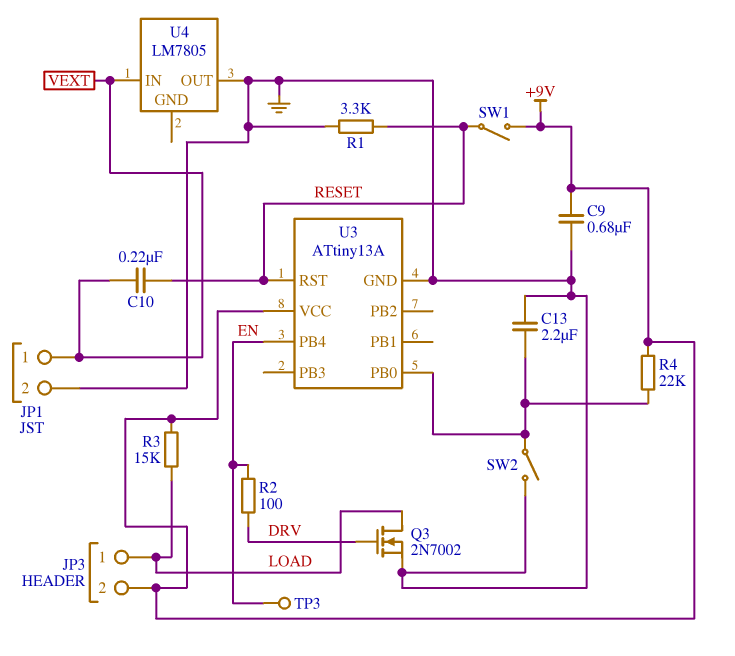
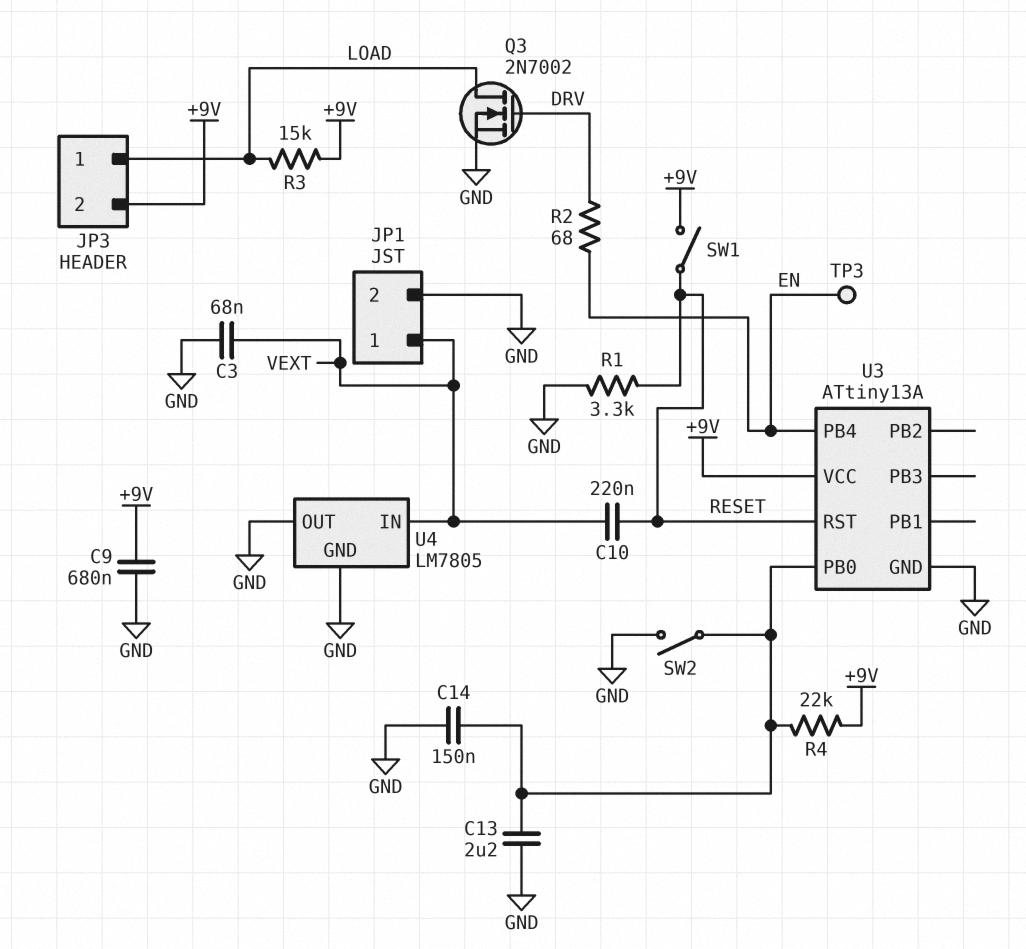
C3: none -> 68nF (GND, VEXT)
C14: none -> 150nF (GND, U3/PB0)
R2: 100 (DRV, EN) -> 68 (DRV, EN)
U4 pin GND: none -> GND

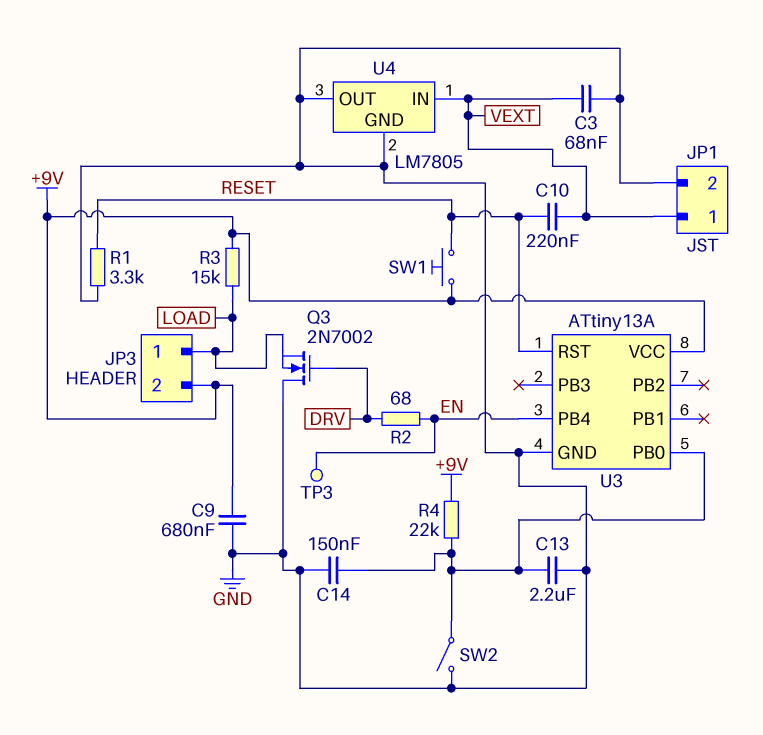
Q3: NMOS 2N7002 (G DRV, D LOAD, S GND) -> NMOS 2N7002 (G DRV, D GND, S LOAD)
SW1: switch (+9V, RESET) -> button (+9V, RESET)

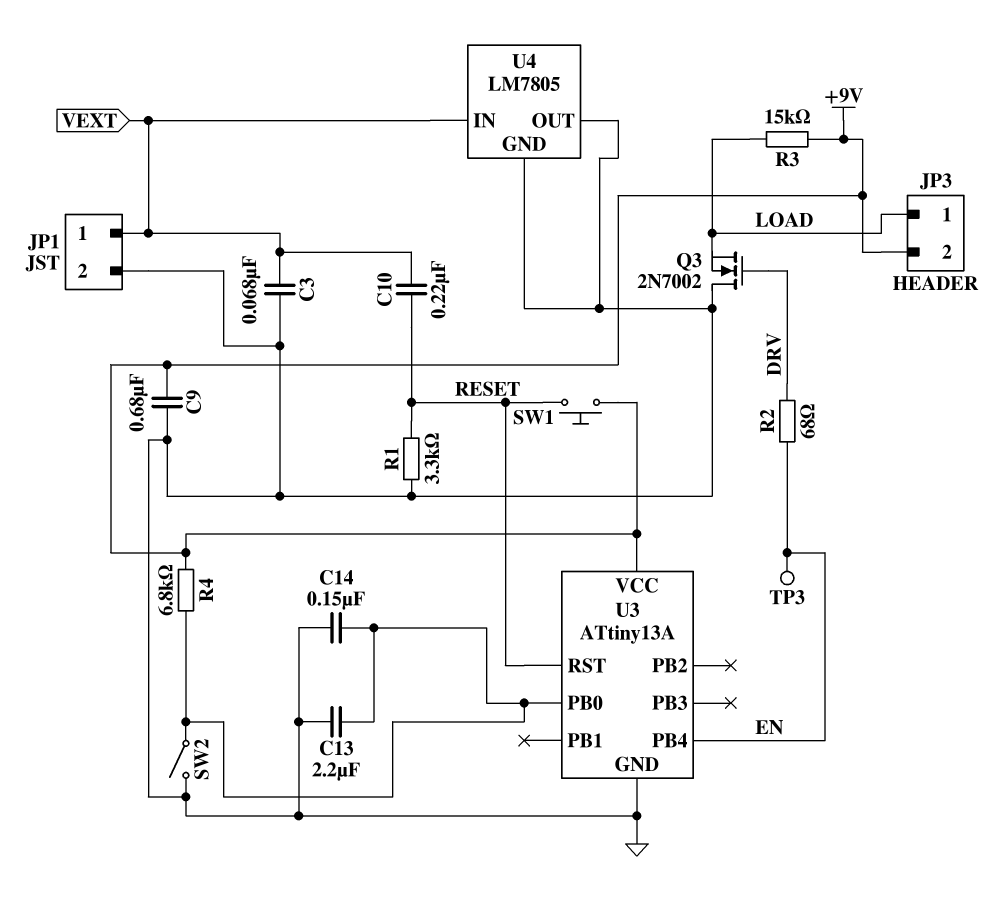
R4: 22k (+9V, U3/PB0) -> 6.8k (+9V, U3/PB0)

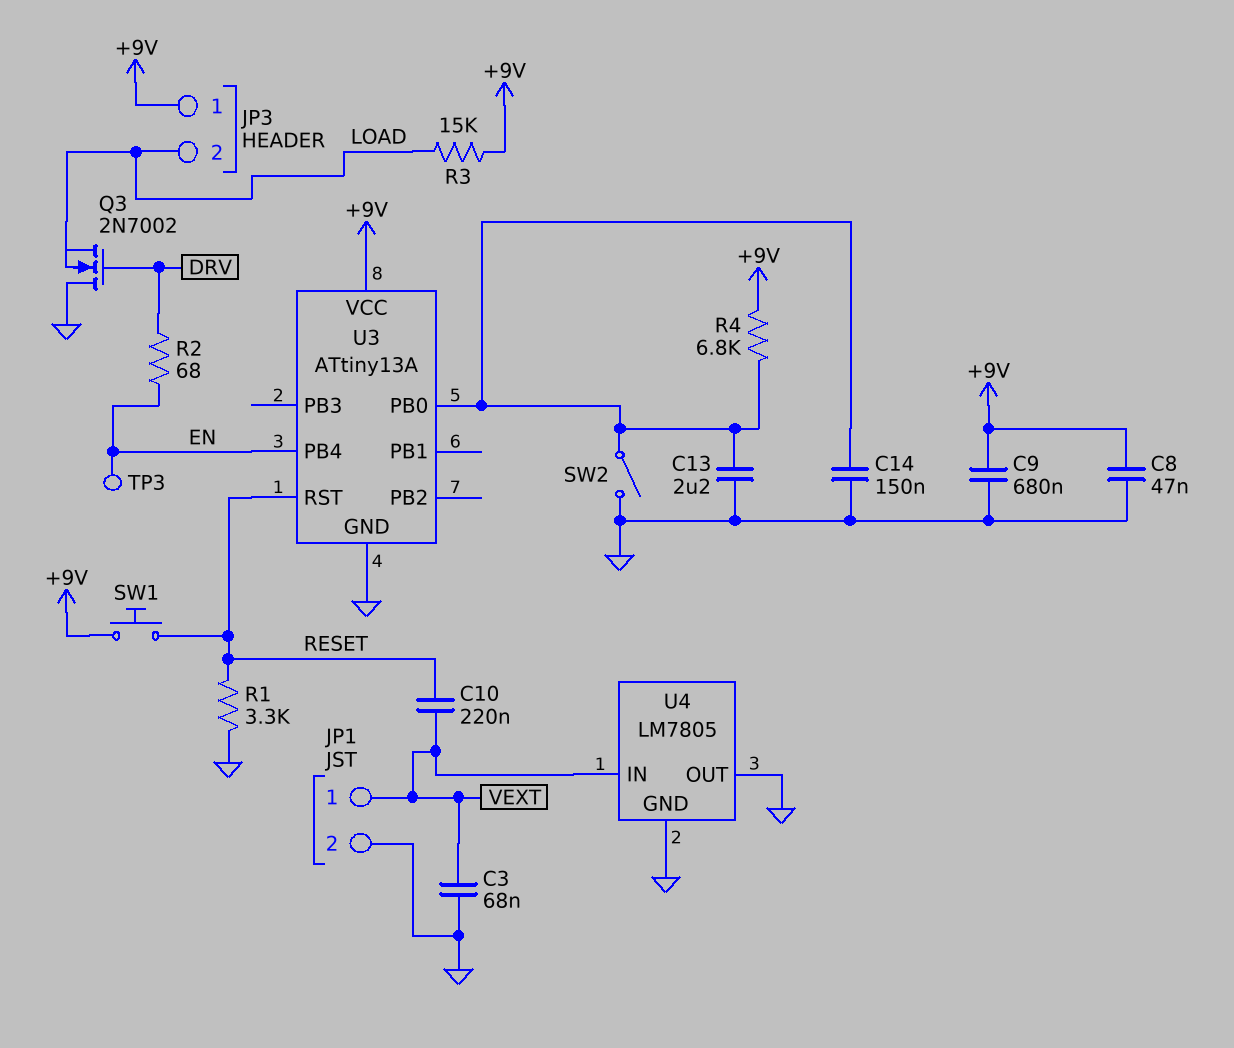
C8: none -> 47nF (+9V, GND)
JP3 pin 1: LOAD -> +9V
JP3 pin 2: +9V -> LOAD

